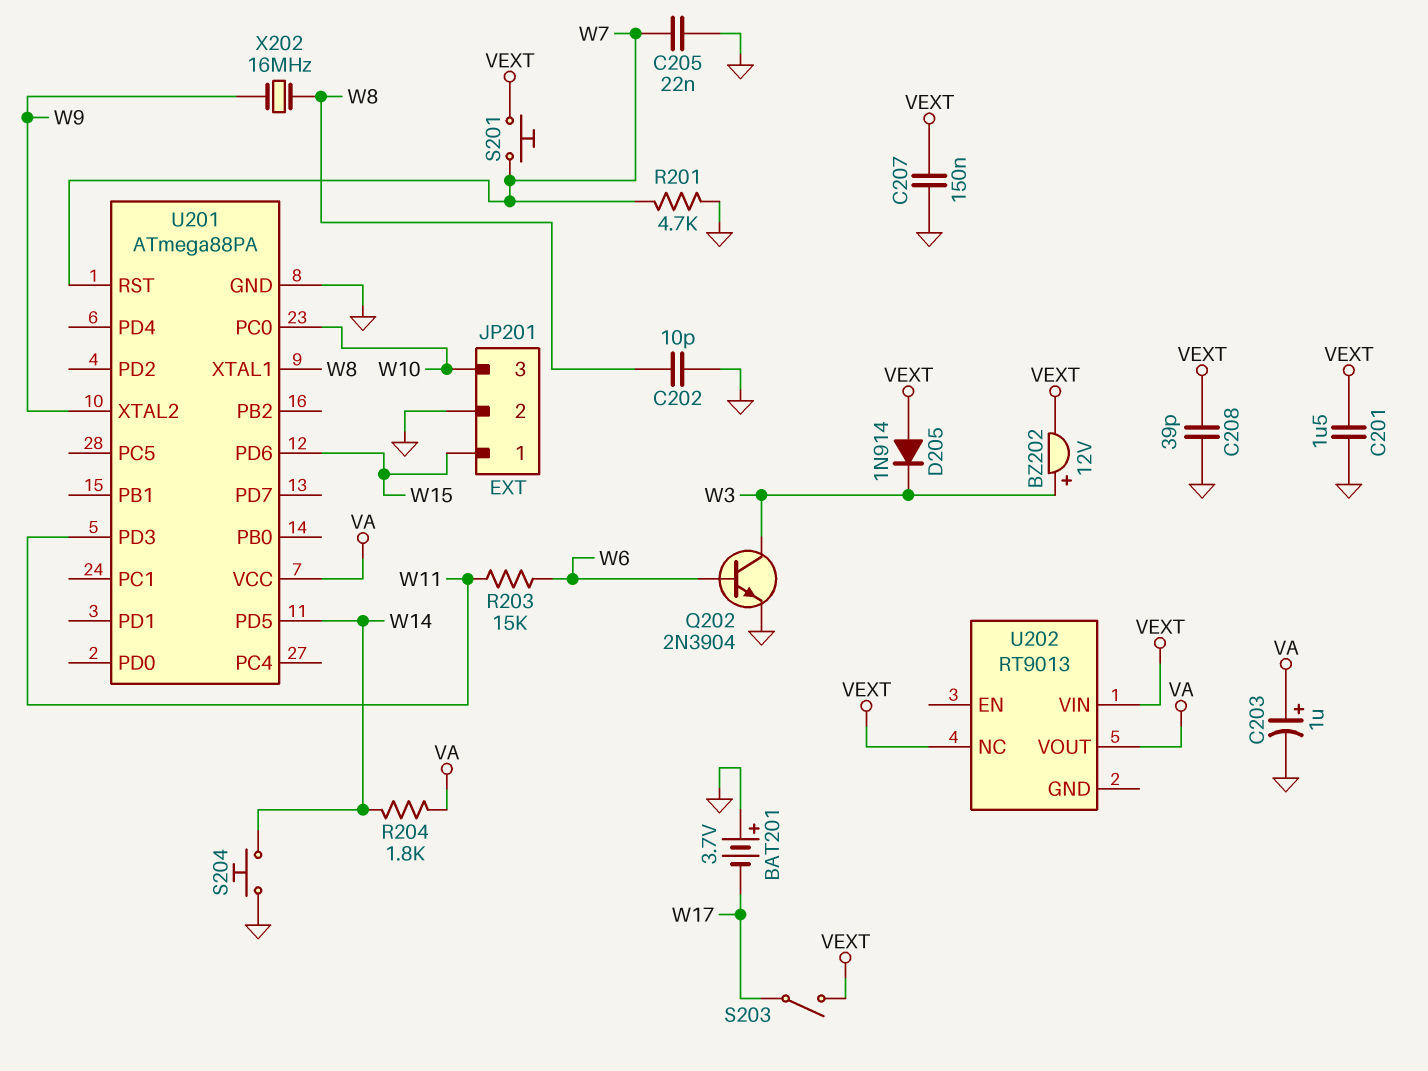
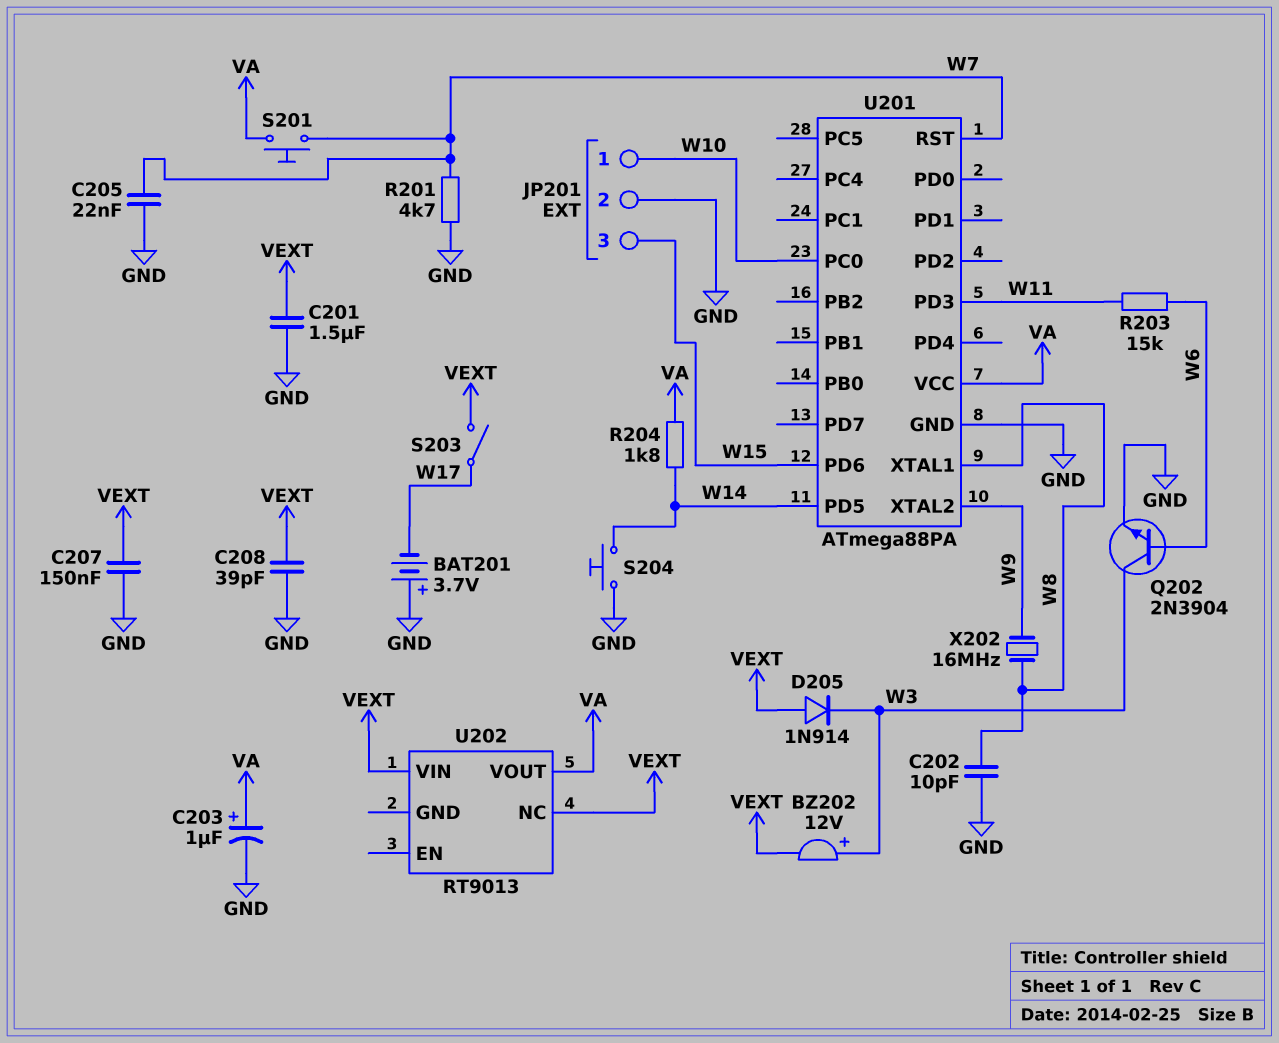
JP201 pin 1: W15 -> W10
JP201 pin 3: W10 -> W15
S201: button (VEXT, W7) -> button (VA, W7)

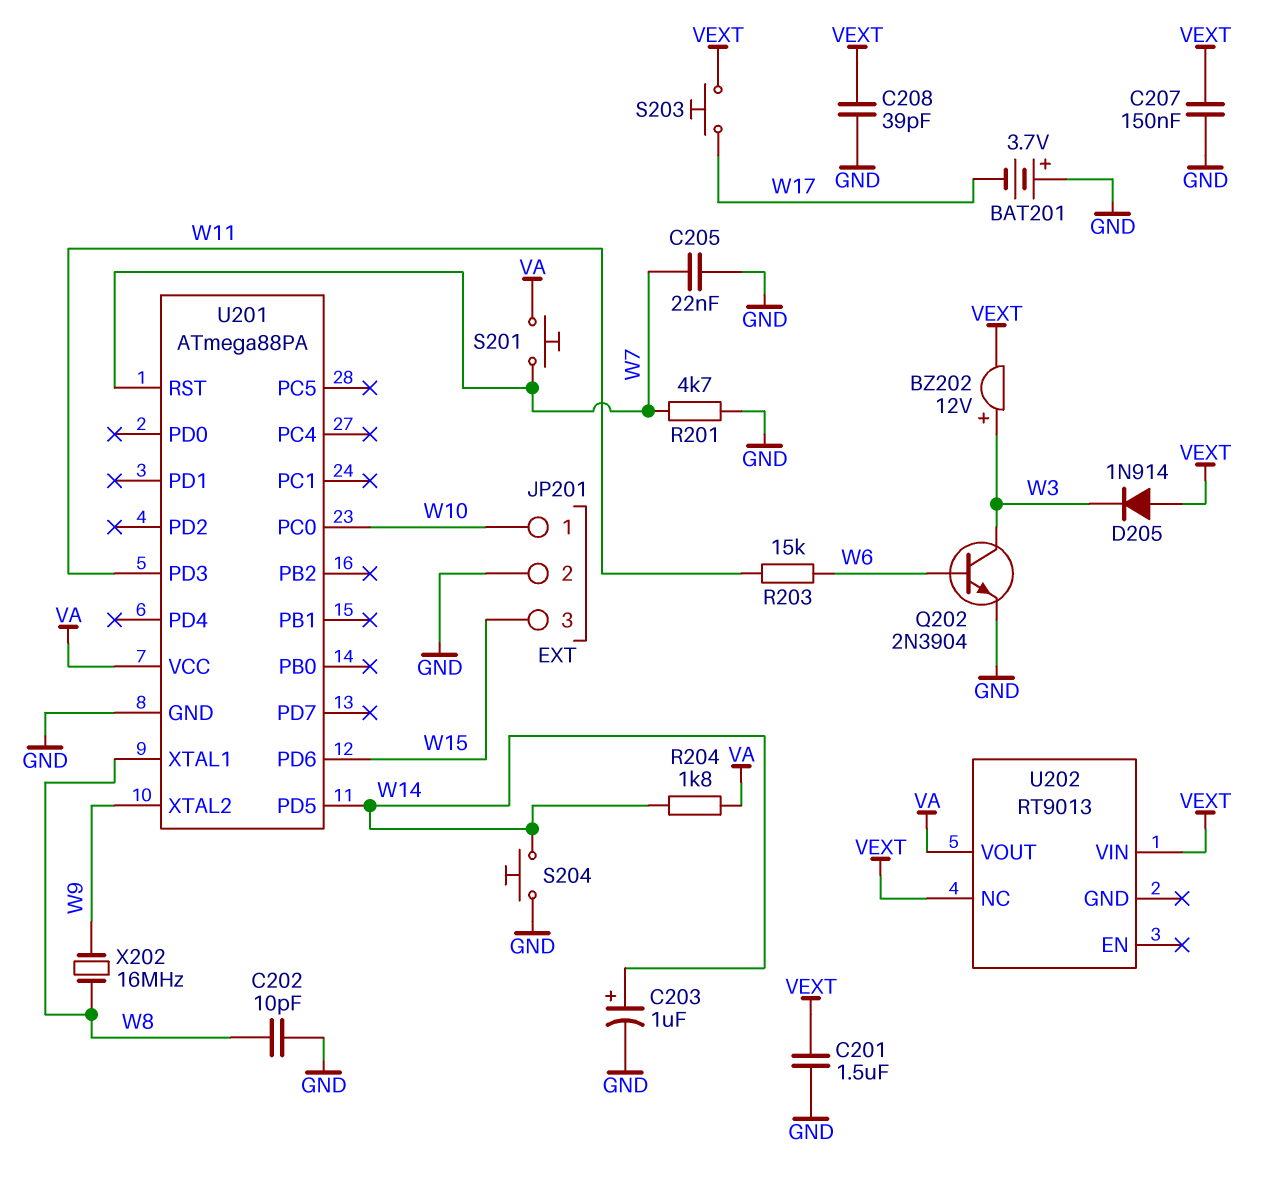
C203: 1uF (plus VA, minus GND) -> 1uF (plus W14, minus GND)
S203: switch (VEXT, W17) -> button (VEXT, W17)

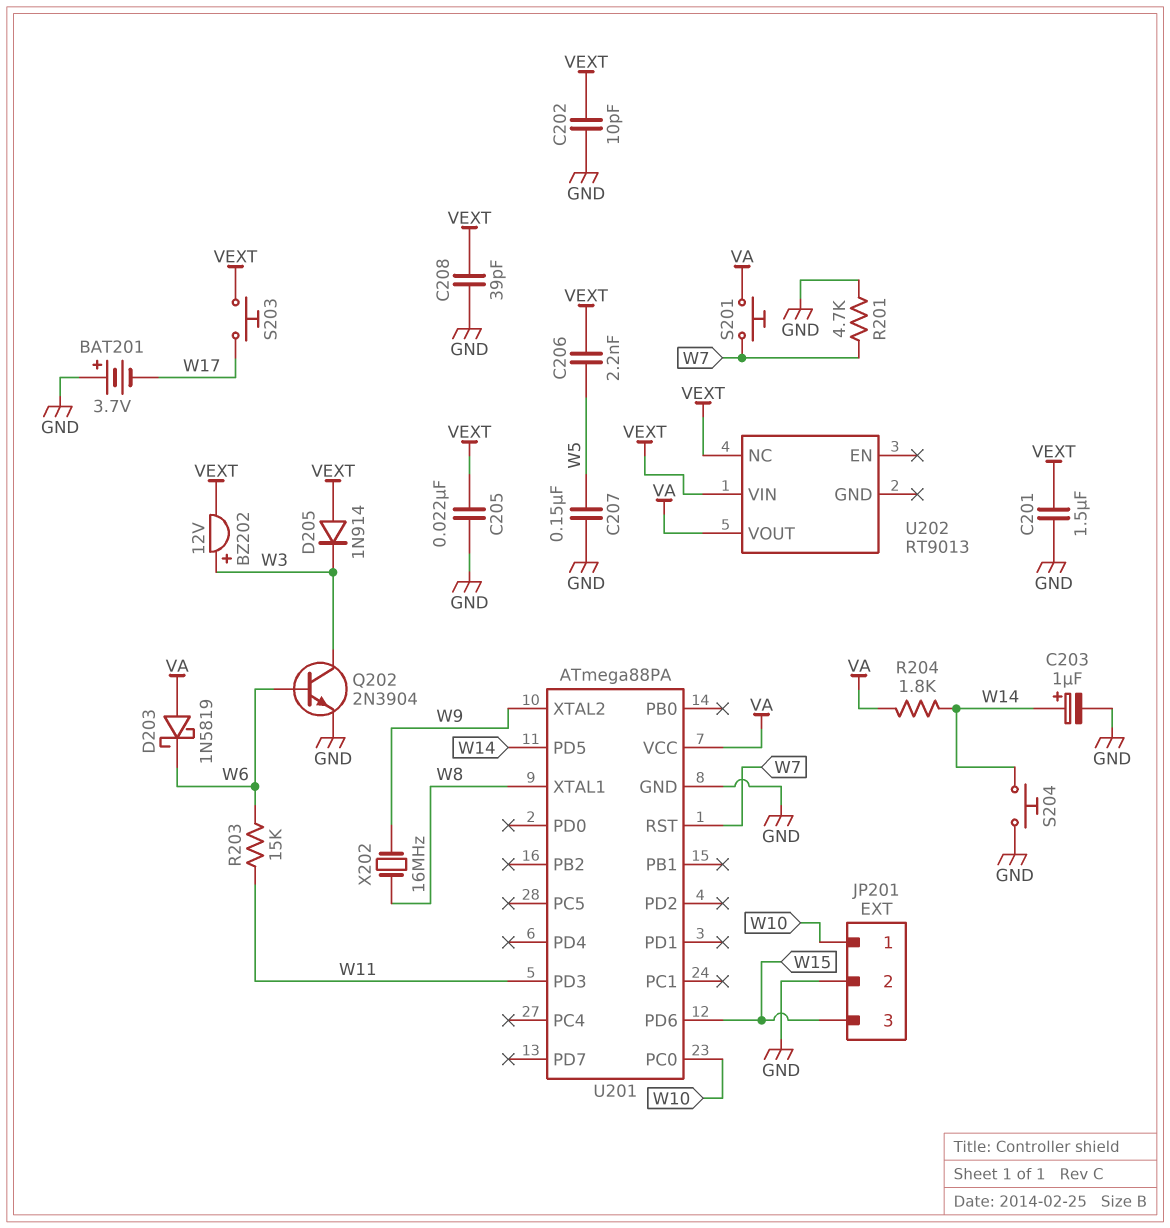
C202: 10pF (GND, W8) -> 10pF (GND, VEXT)
C205: 22nF (GND, W7) -> 22nF (GND, VEXT)
C206: none -> 2.2nF (VEXT, W5)
C207: 150nF (GND, VEXT) -> 150nF (GND, W5)
D203: none -> schottky 1N5819 (A VA, K W6)

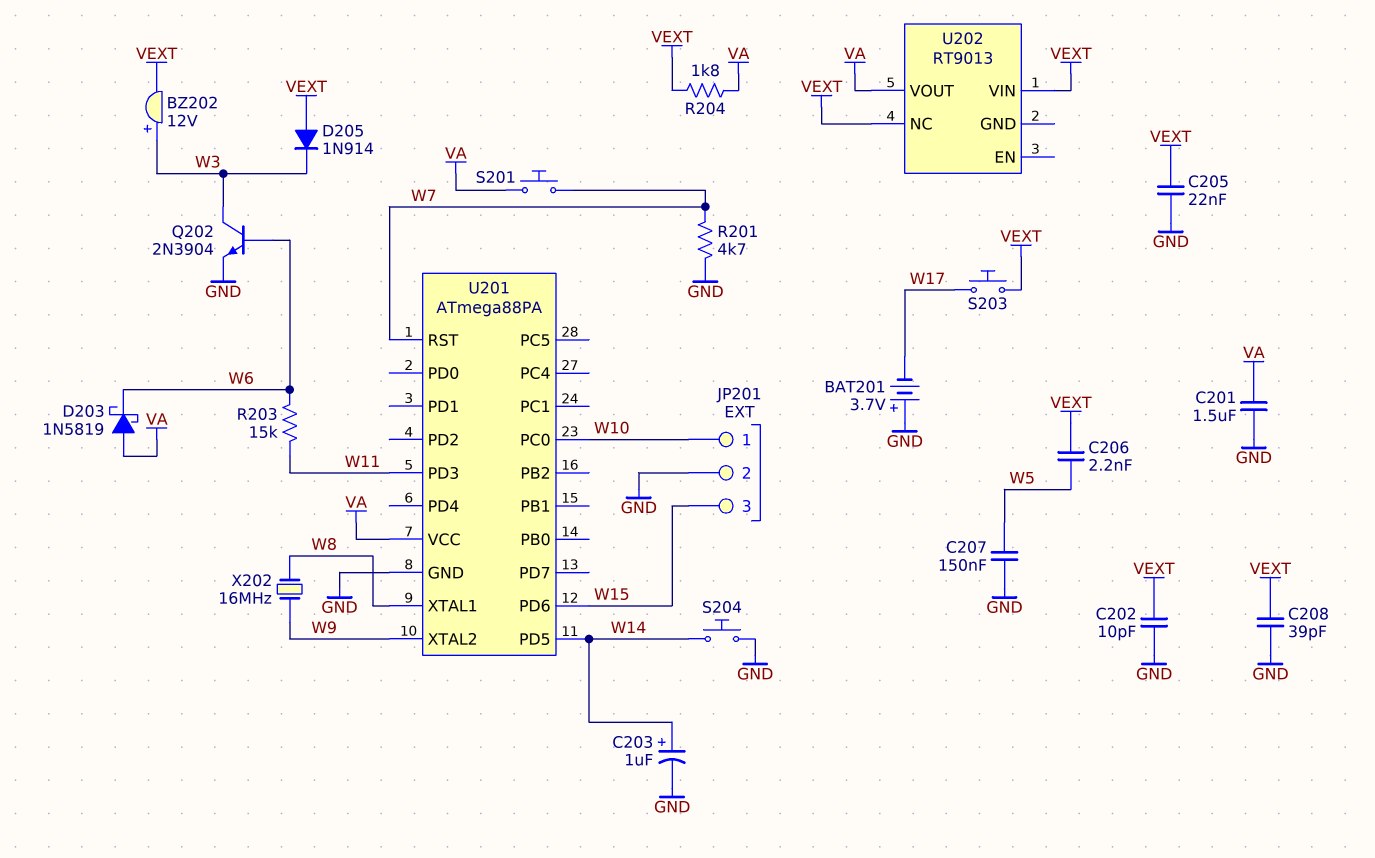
C201: 1.5uF (GND, VEXT) -> 1.5uF (GND, VA)
R204: 1.8k (VA, W14) -> 1.8k (VA, VEXT)

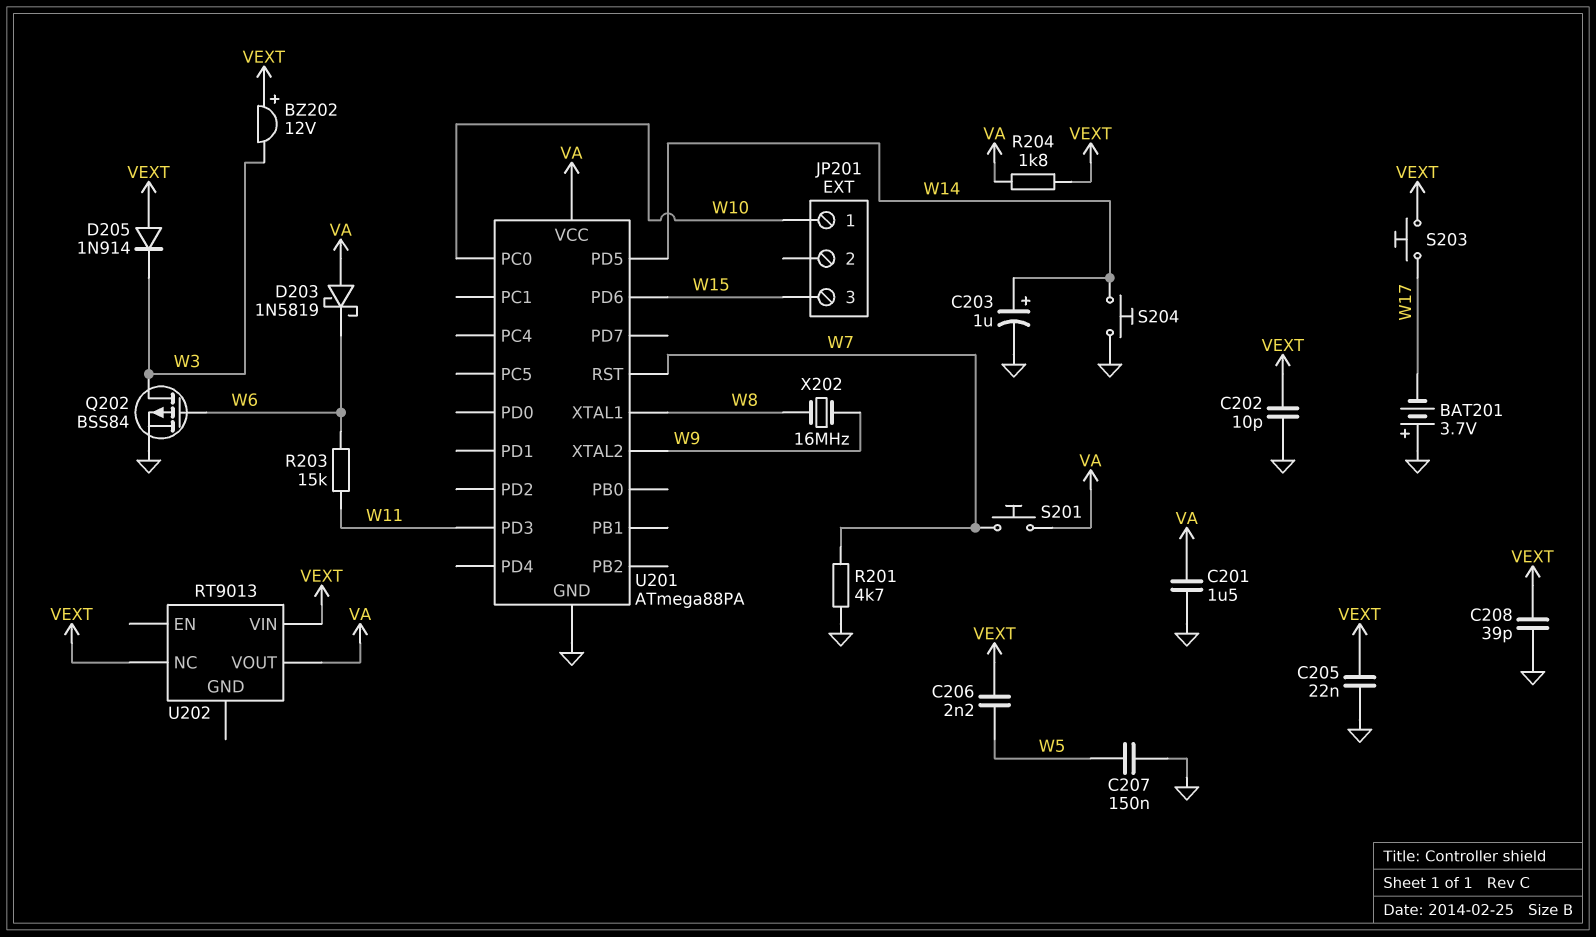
BZ202: buzzer 12V (plus W3, minus VEXT) -> buzzer 12V (plus VEXT, minus W3)
JP201 pin 2: GND -> none
Q202: NPN 2N3904 (B W6, C W3, E GND) -> PMOS BSS84 (G W6, D W3, S GND)

